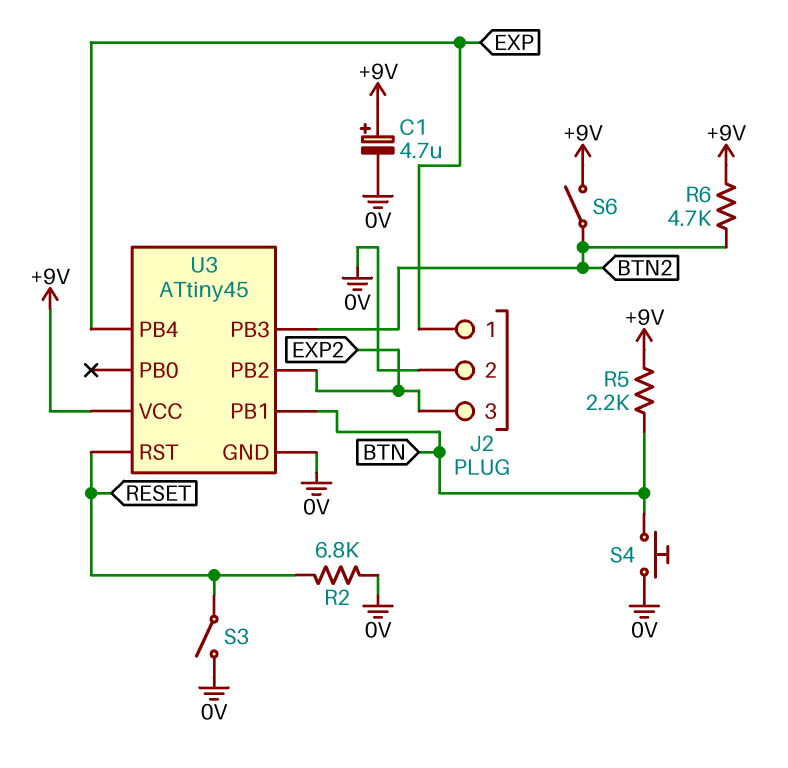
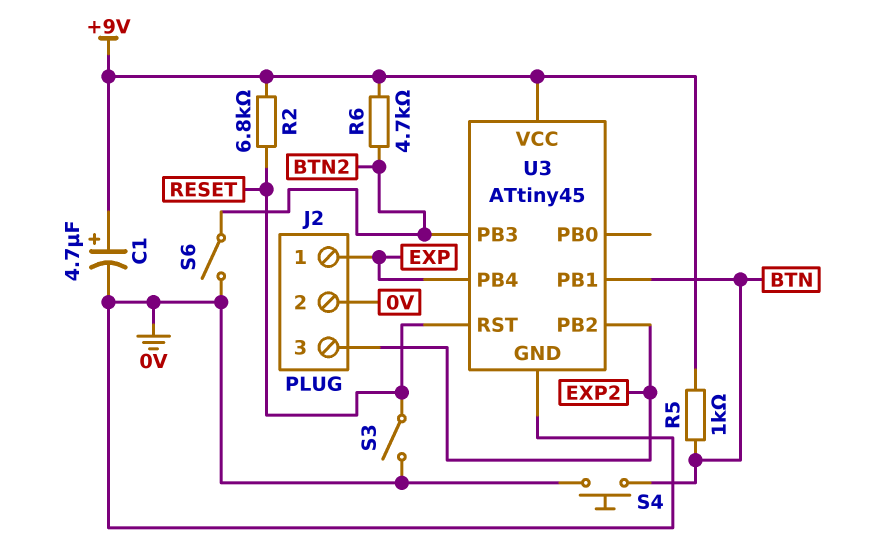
R2: 6.8k (0V, RESET) -> 6.8k (+9V, RESET)
R5: 2.2k (+9V, BTN) -> 1k (+9V, BTN)
S6: switch (+9V, BTN2) -> switch (0V, BTN2)

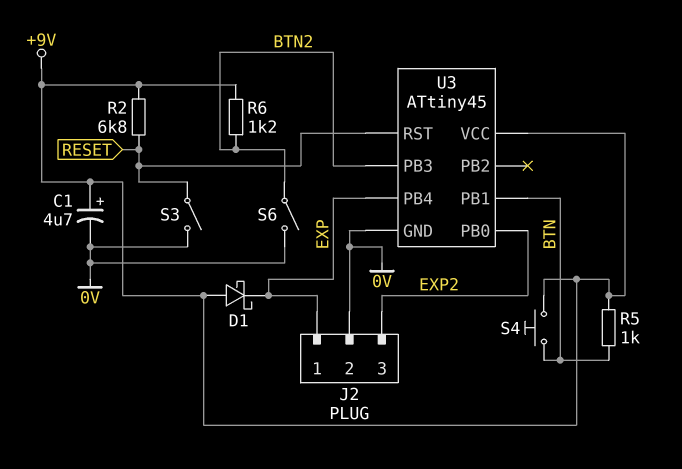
D1: none -> schottky (A +9V, K EXP)
R6: 4.7k (+9V, BTN2) -> 1.2k (+9V, BTN2)
S4: button (0V, BTN) -> button (+9V, BTN)
U3 pin PB0: none -> EXP2
U3 pin PB2: EXP2 -> none

